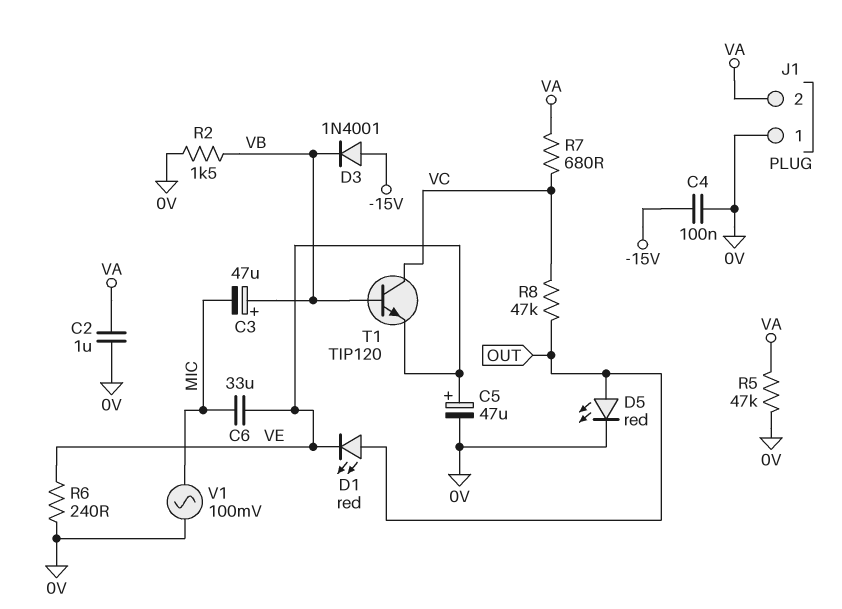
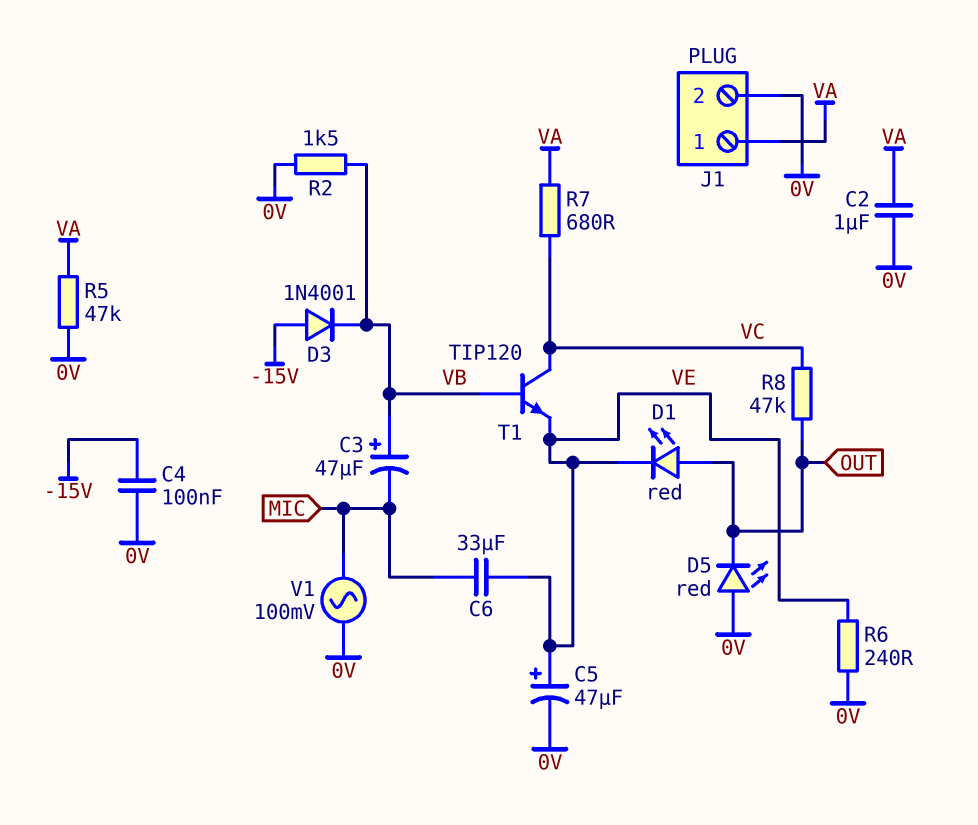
D5: LED red (A OUT, K 0V) -> LED red (A 0V, K OUT)
J1 pin 1: 0V -> VA
J1 pin 2: VA -> 0V

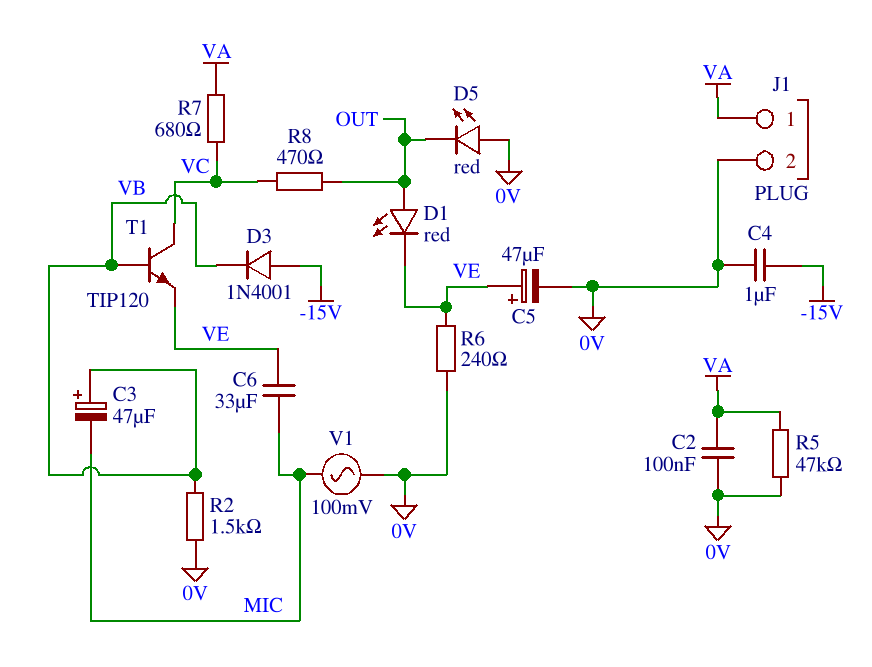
C2: 1uF (0V, VA) -> 100nF (0V, VA)
C4: 100nF (-15V, 0V) -> 1uF (-15V, 0V)
R8: 47k (OUT, VC) -> 470 (OUT, VC)

